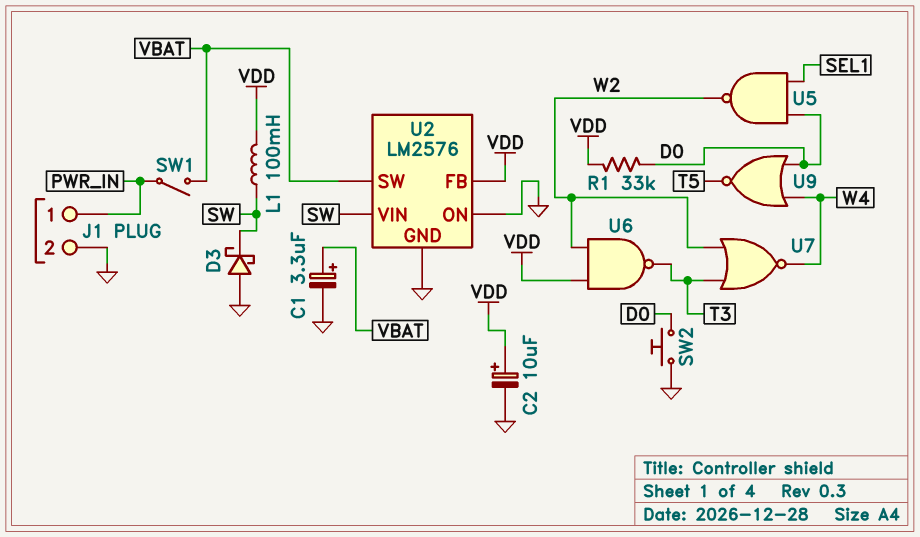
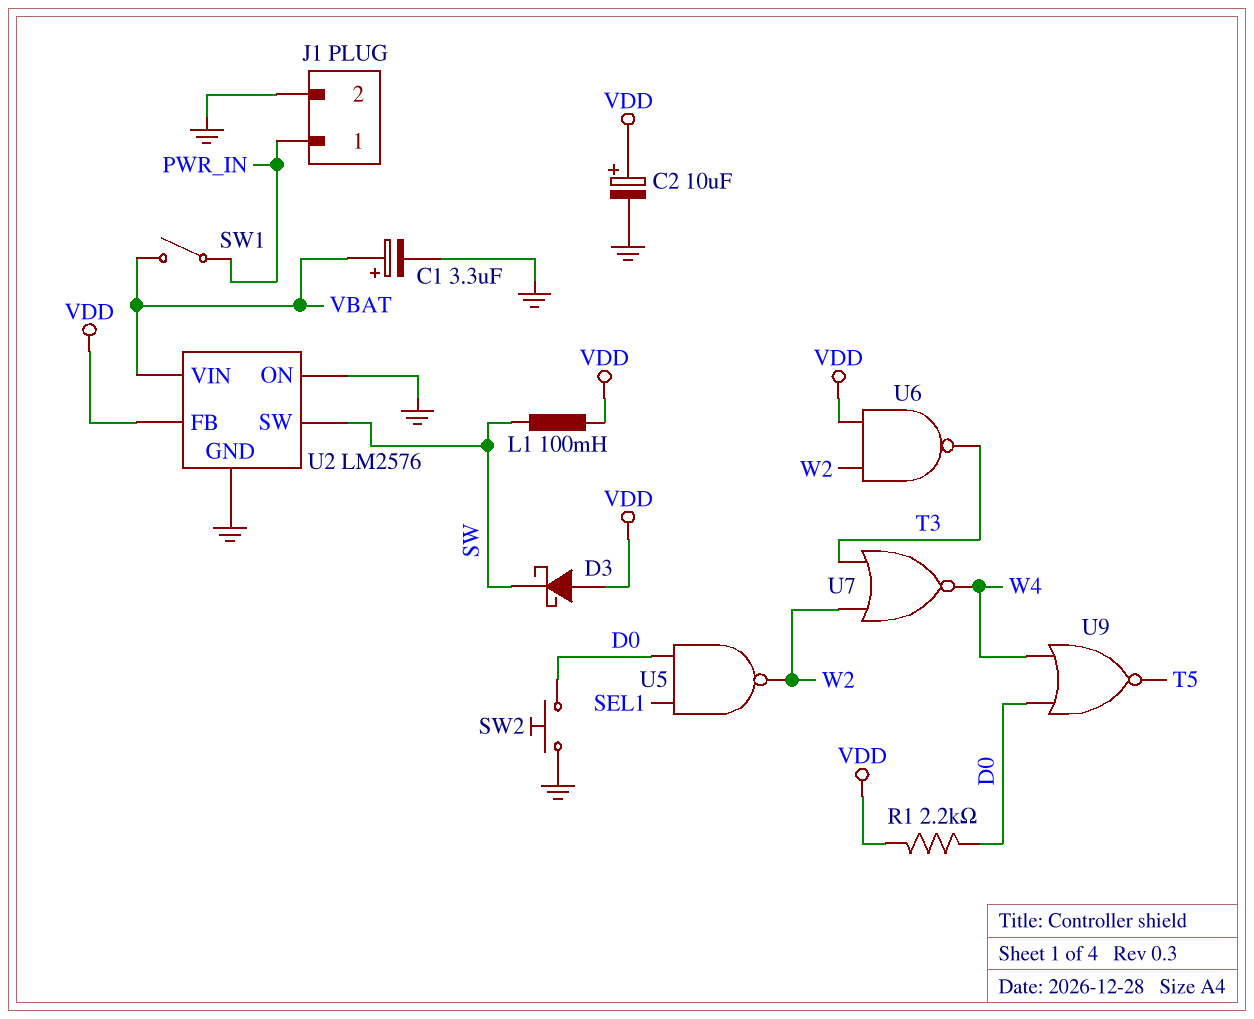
D3: schottky (A GND, K SW) -> schottky (A VDD, K SW)
R1: 33k (D0, VDD) -> 2.2k (D0, VDD)
U2 pin SW: VBAT -> SW
U2 pin VIN: SW -> VBAT

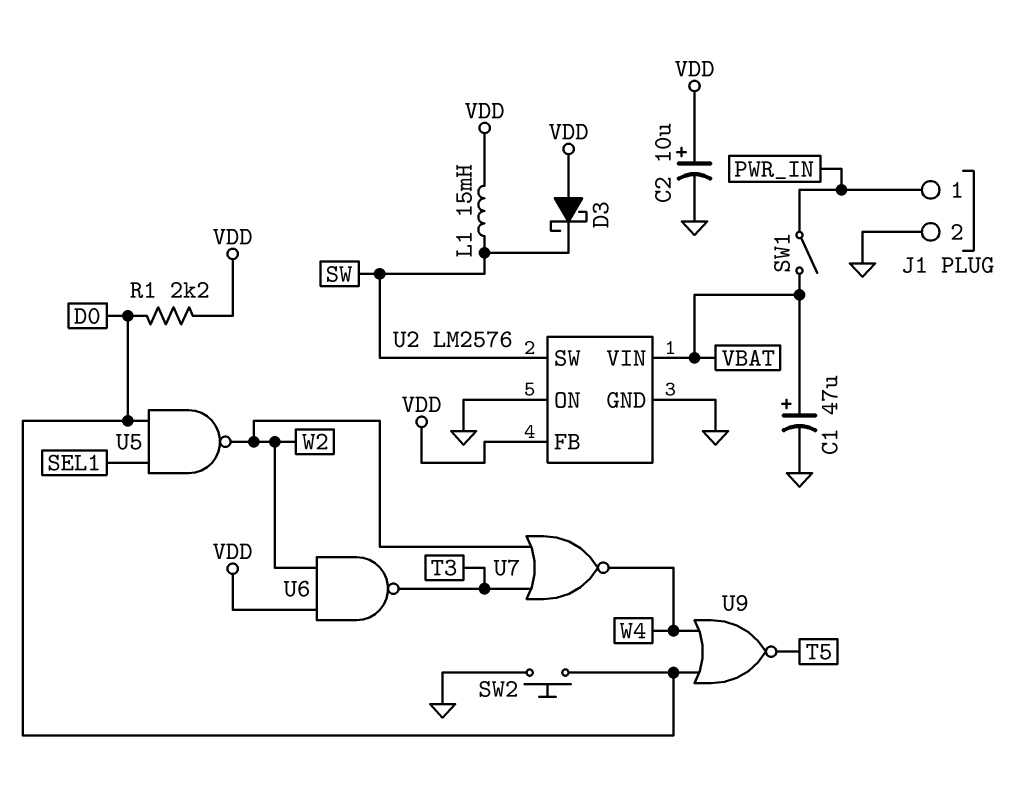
C1: 3.3uF (plus VBAT, minus GND) -> 47uF (plus VBAT, minus GND)
L1: 100mH (SW, VDD) -> 15mH (SW, VDD)

